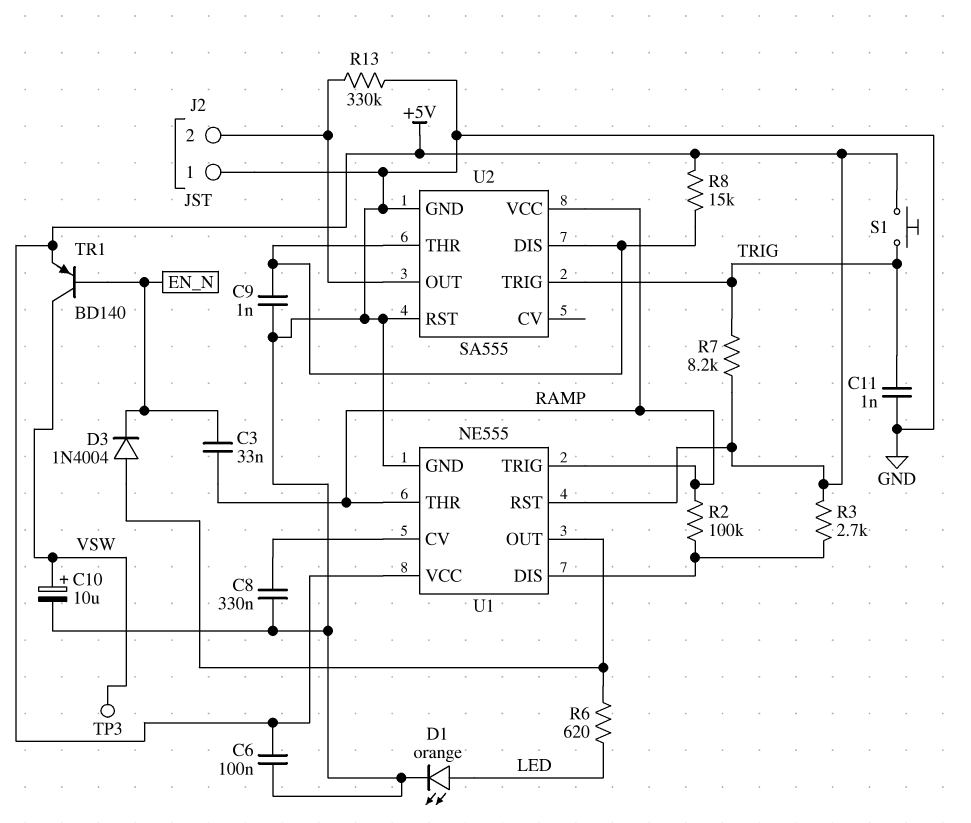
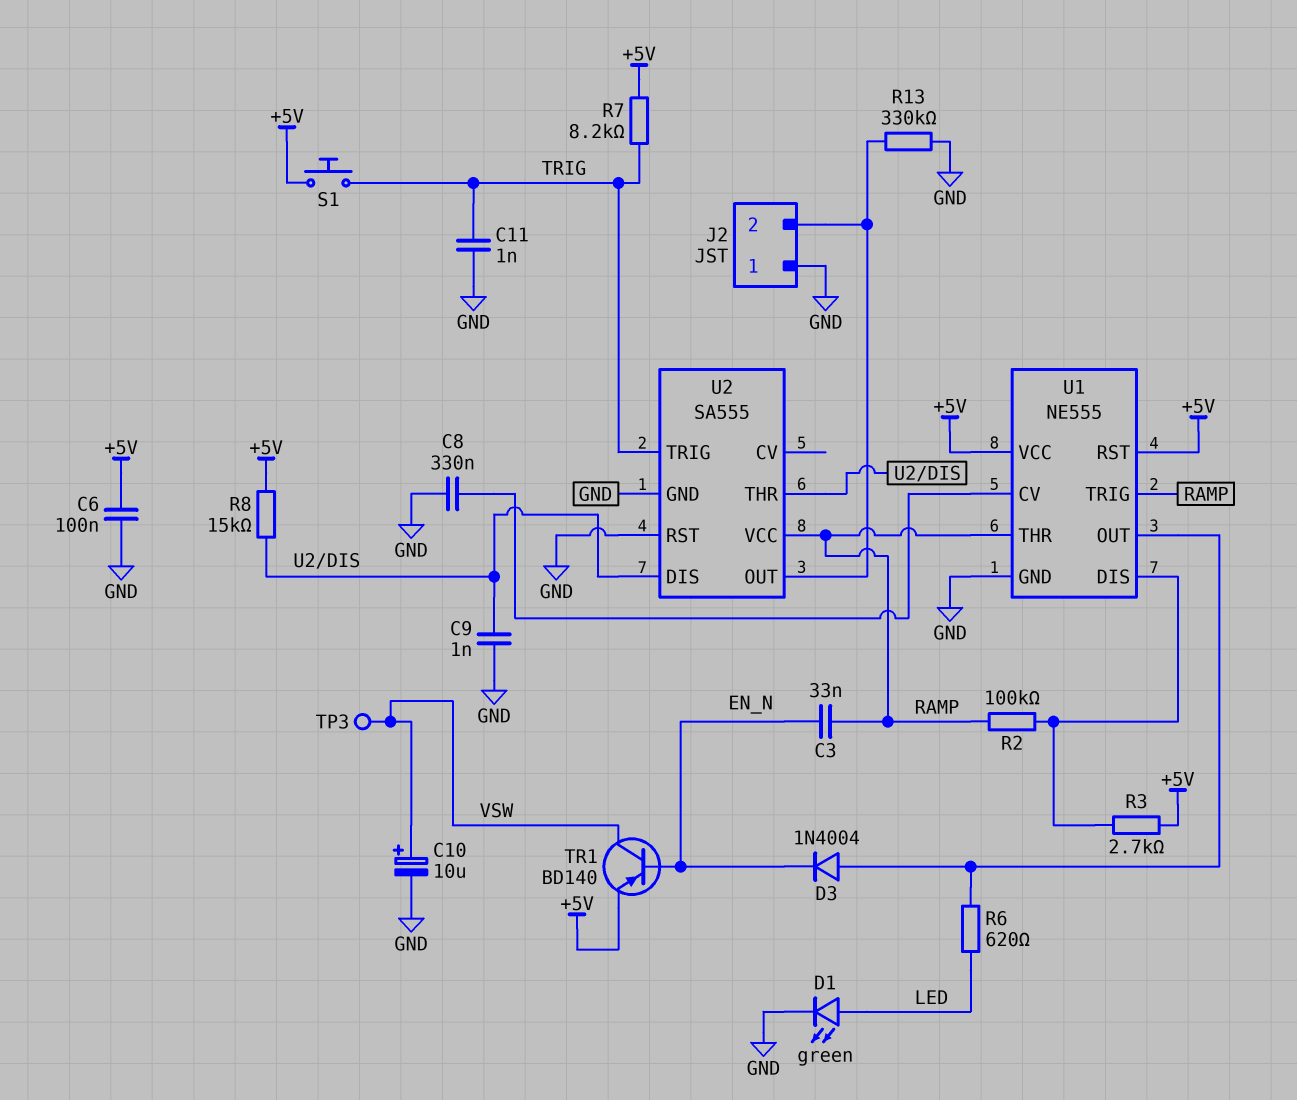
D1: LED orange (A LED, K GND) -> LED green (A LED, K GND)

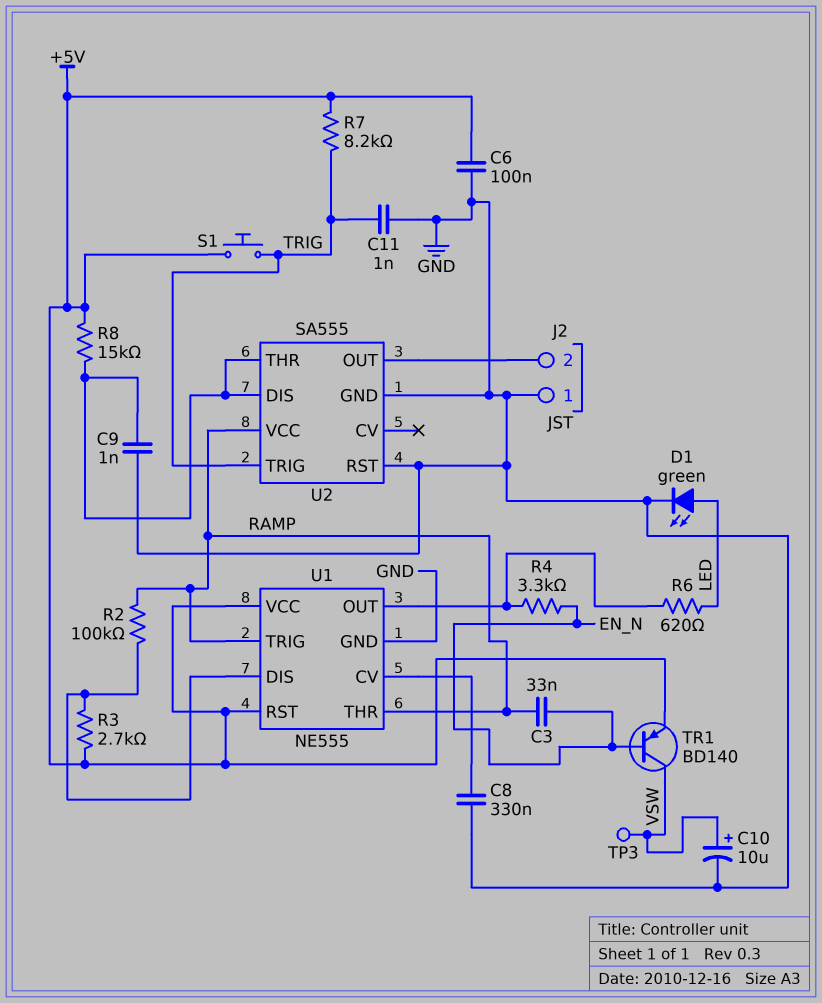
D3: diode 1N4004 (A U1/OUT, K EN_N) -> none
R4: none -> 3.3k (EN_N, U1/OUT)
R13: 330k (GND, J2/2) -> none

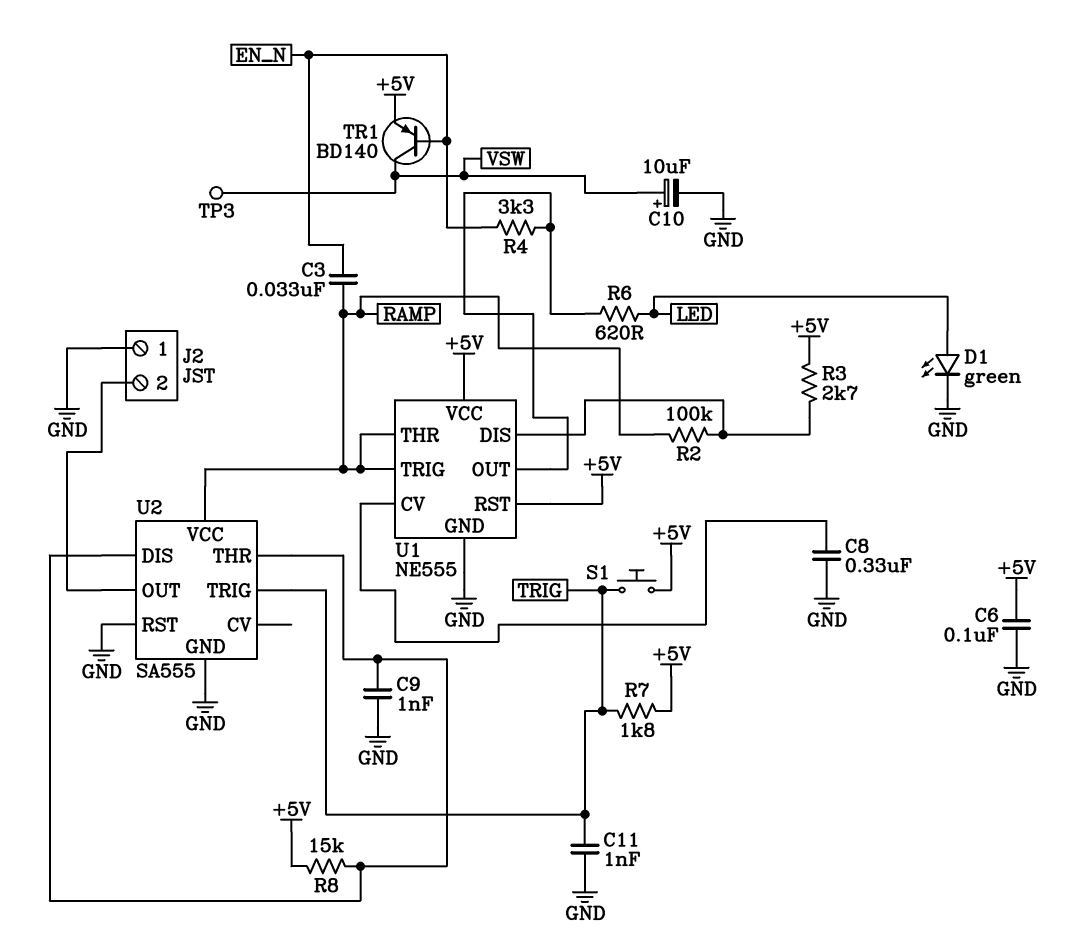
R7: 8.2k (+5V, TRIG) -> 1.8k (+5V, TRIG)

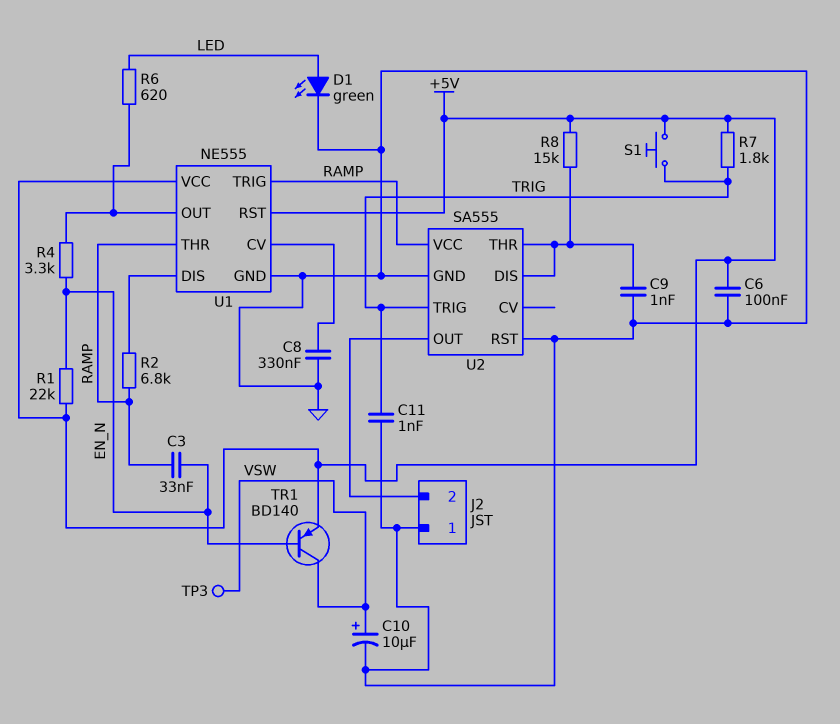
R1: none -> 22k (+5V, EN_N)
R2: 100k (RAMP, U1/DIS) -> 6.8k (RAMP, U1/DIS)
R3: 2.7k (+5V, U1/DIS) -> none

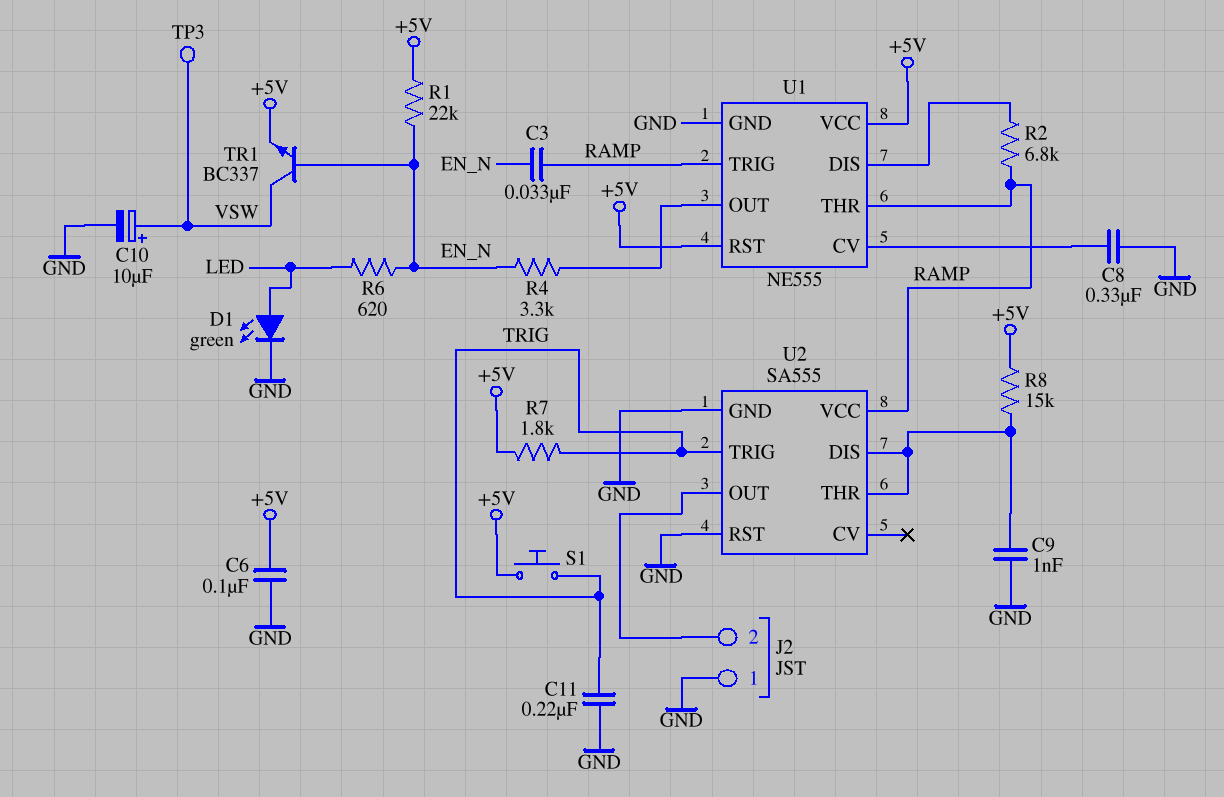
C11: 1nF (GND, TRIG) -> 220nF (GND, TRIG)
R6: 620 (LED, U1/OUT) -> 620 (EN_N, LED)
TR1: PNP BD140 (B EN_N, C VSW, E +5V) -> NPN BC337 (B EN_N, C VSW, E +5V)

